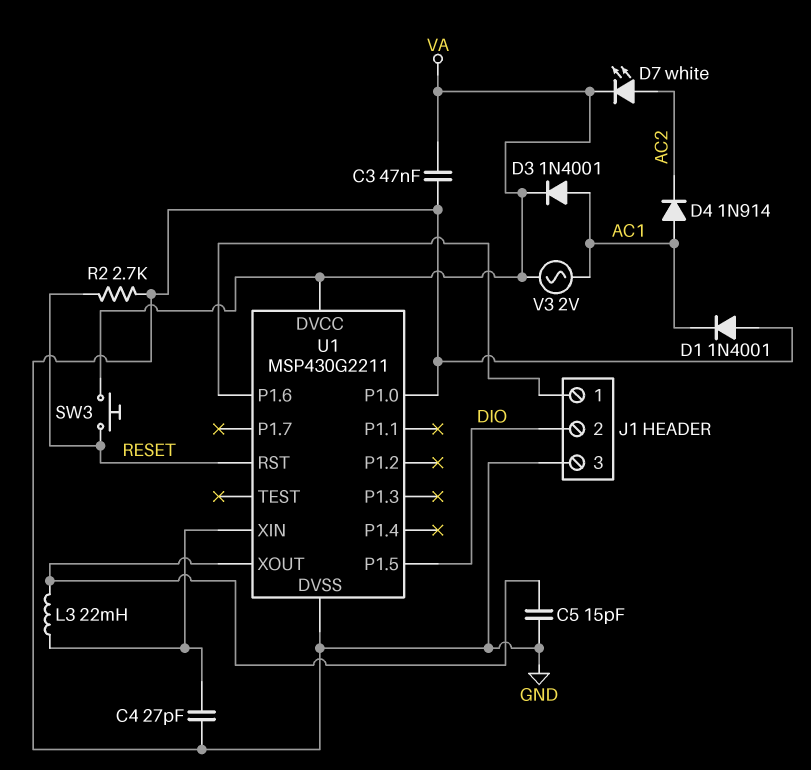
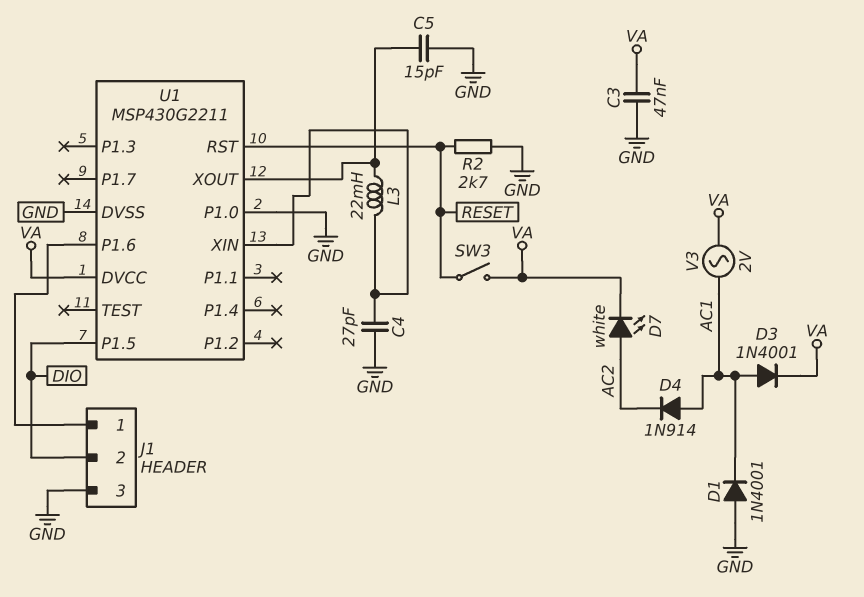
SW3: button (RESET, VA) -> switch (RESET, VA)

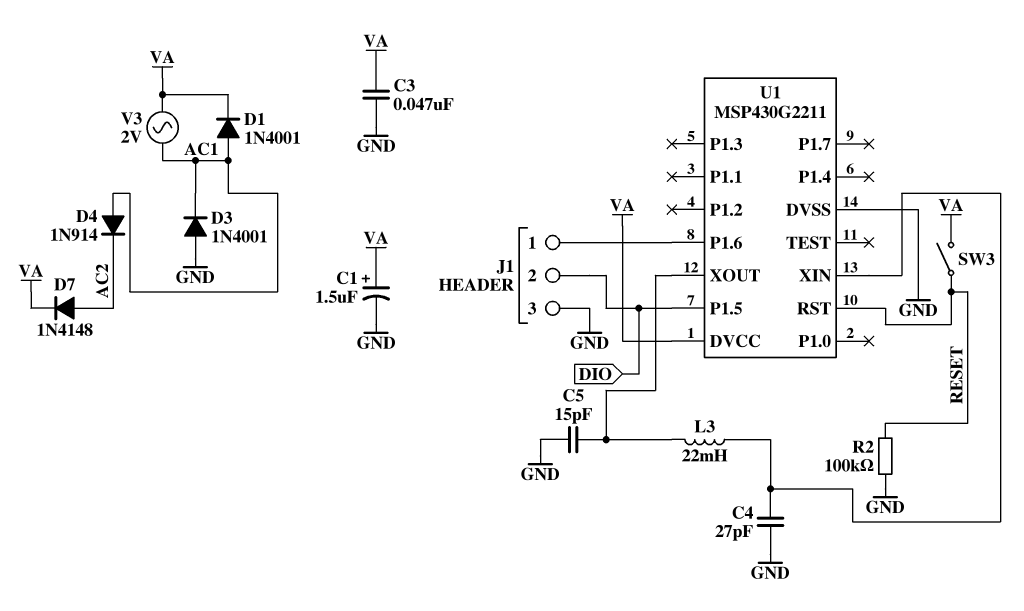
C1: none -> 1.5uF (plus VA, minus GND)
D1: diode 1N4001 (A GND, K AC1) -> diode 1N4001 (A AC1, K VA)
D3: diode 1N4001 (A AC1, K VA) -> diode 1N4001 (A GND, K AC1)
D7: LED white (A AC2, K VA) -> diode 1N4148 (A AC2, K VA)
R2: 2.7k (GND, RESET) -> 100k (GND, RESET)
U1 pin P1.0: GND -> none

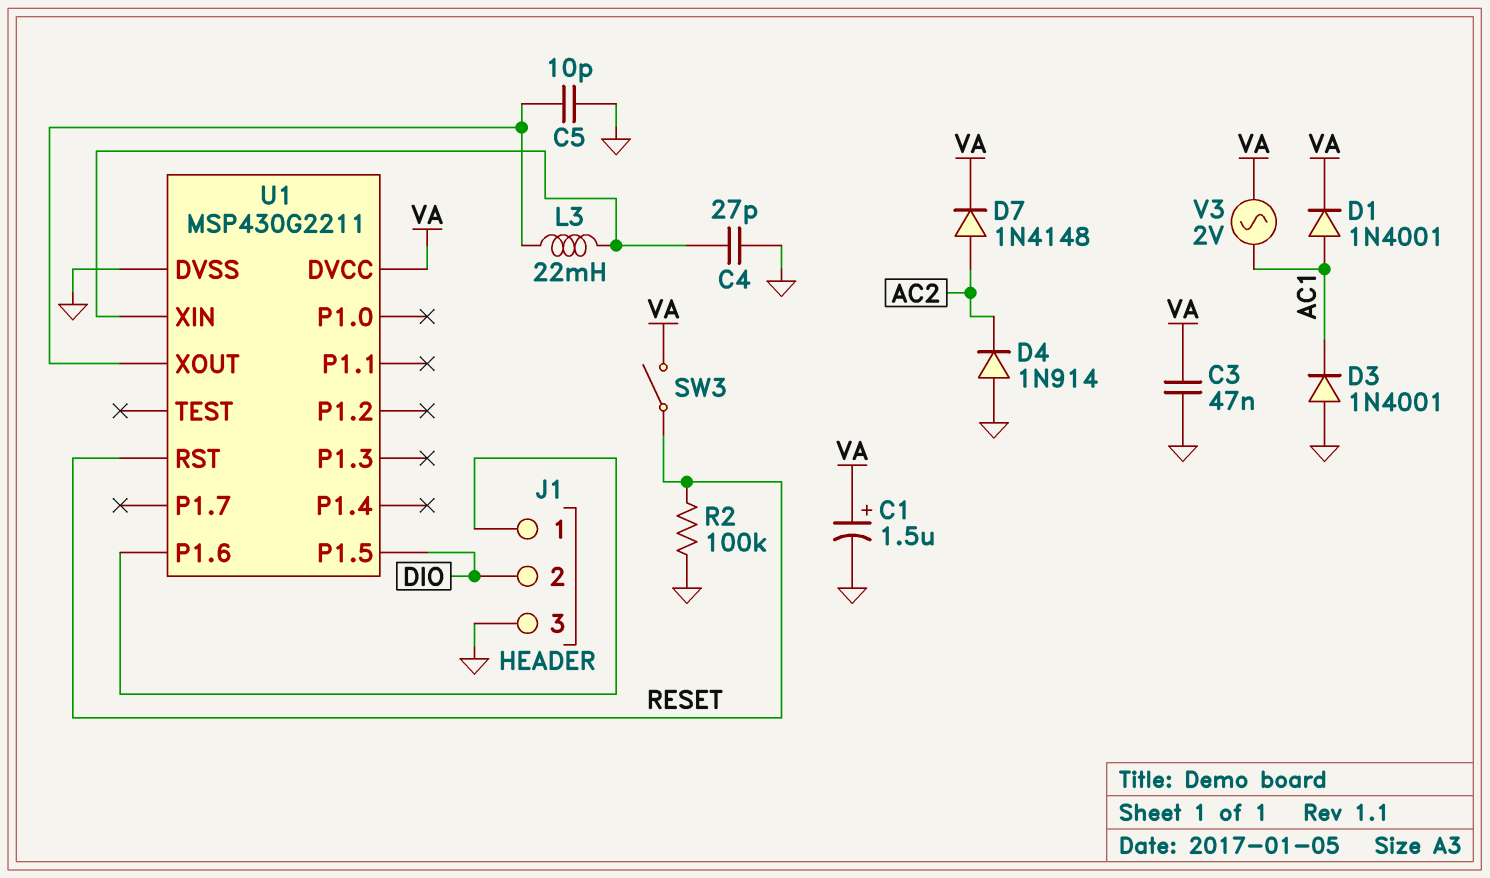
C5: 15pF (GND, U1/XOUT) -> 10pF (GND, U1/XOUT)
D4: diode 1N914 (A AC1, K AC2) -> diode 1N914 (A GND, K AC2)

